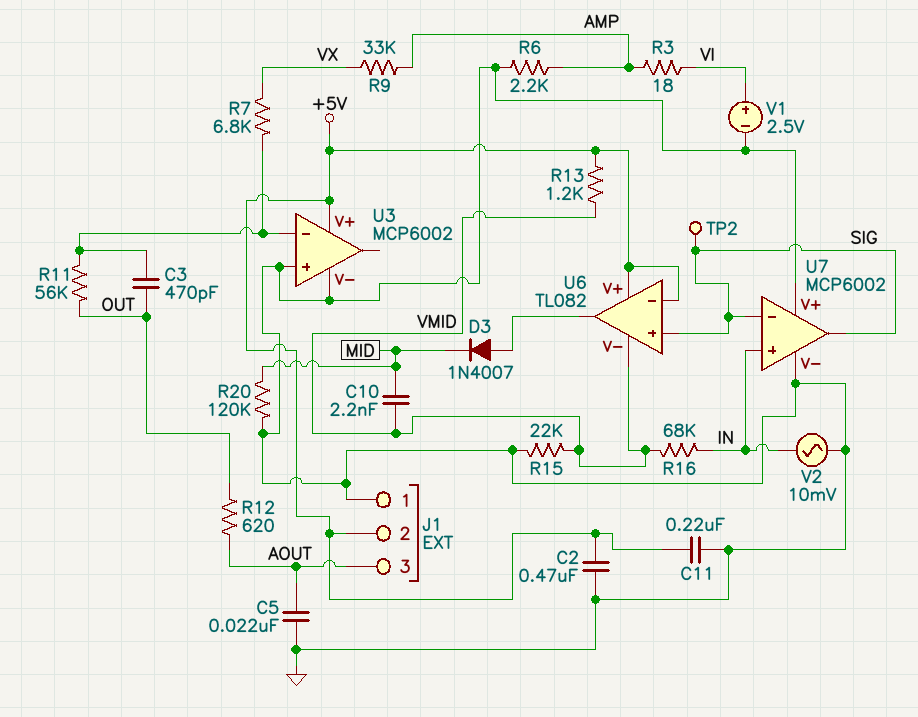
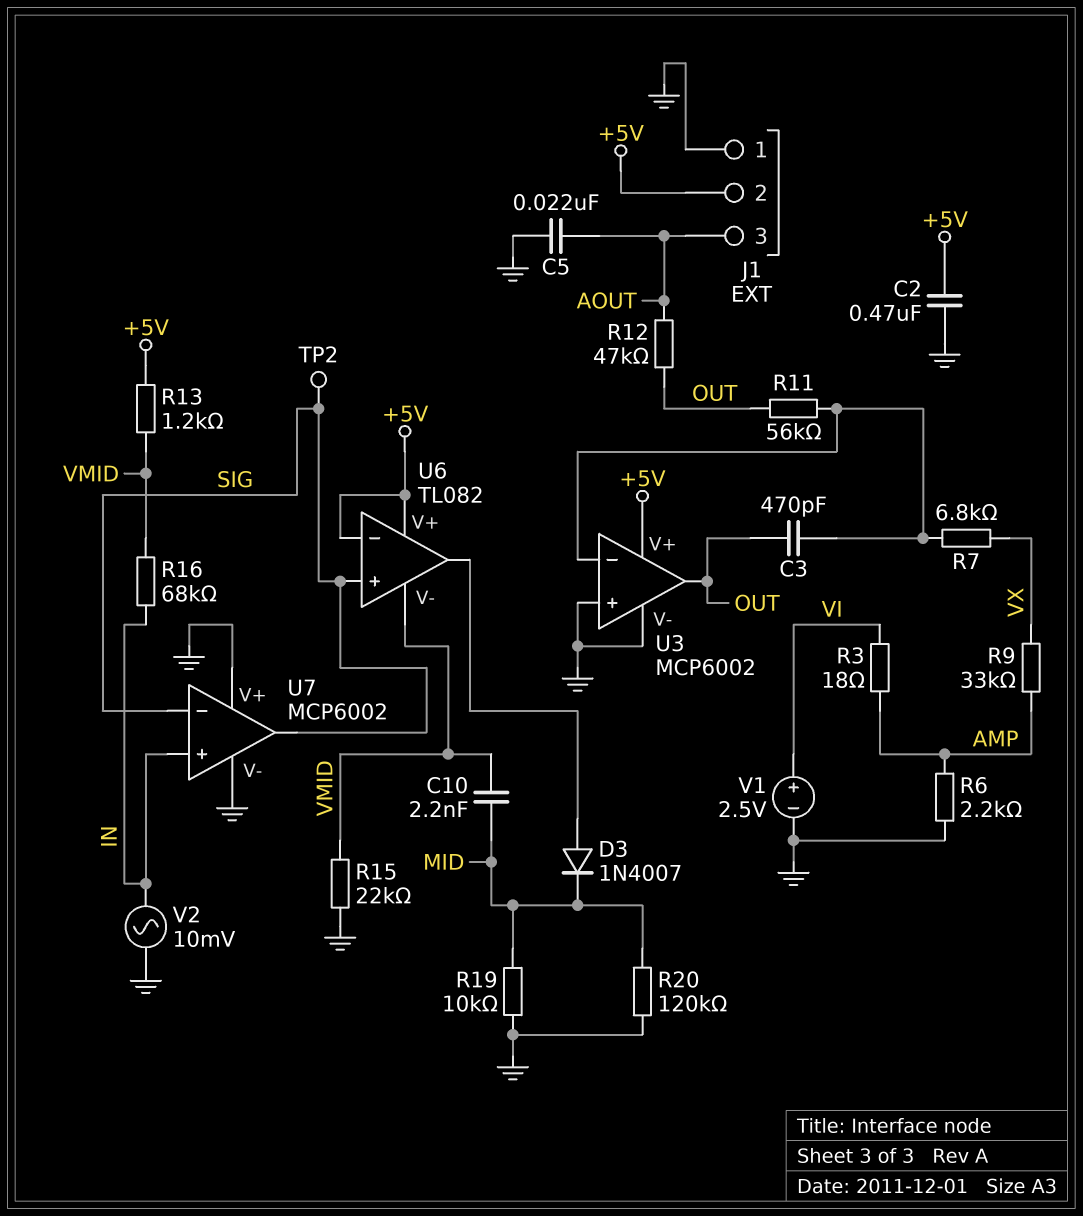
C11: 220nF (+5V, GND) -> none
R12: 620 (AOUT, OUT) -> 47k (AOUT, OUT)
R19: none -> 10k (GND, MID)
U3 pin out: none -> OUT

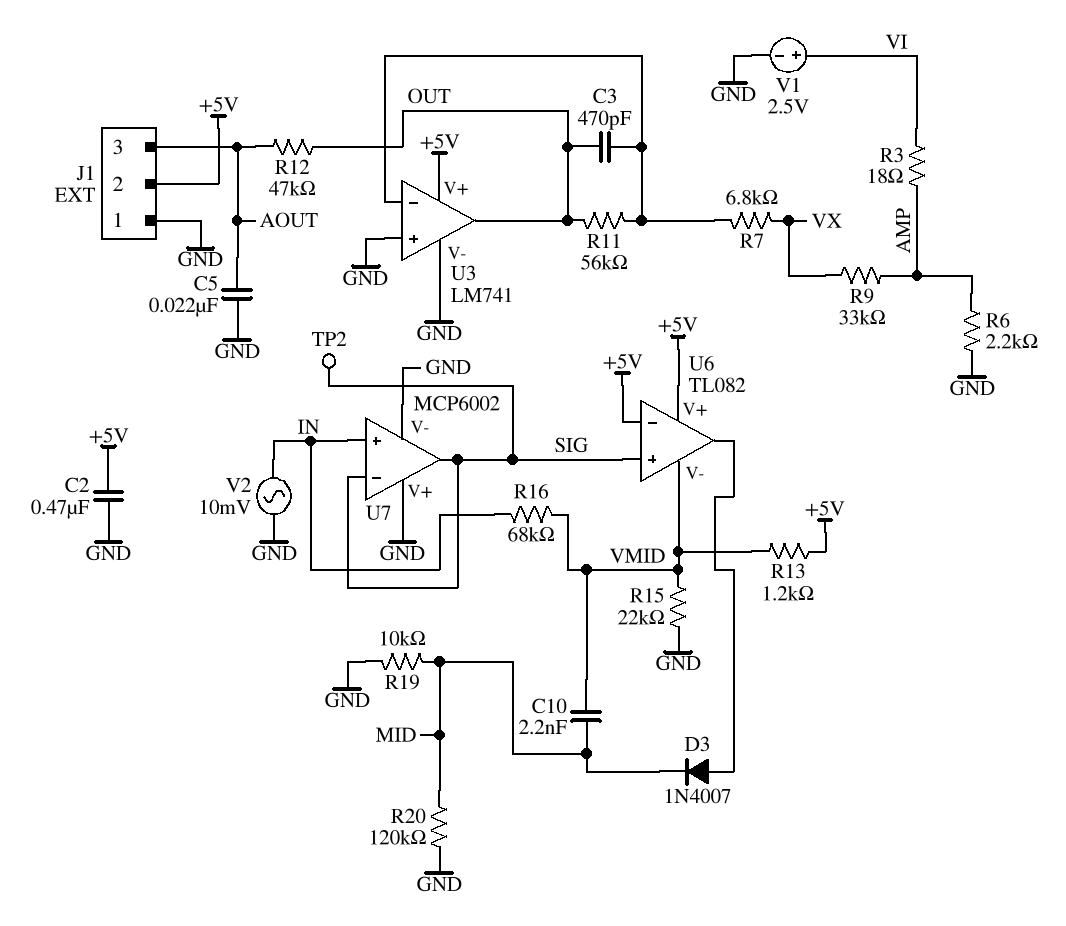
U3: MCP6002 -> LM741

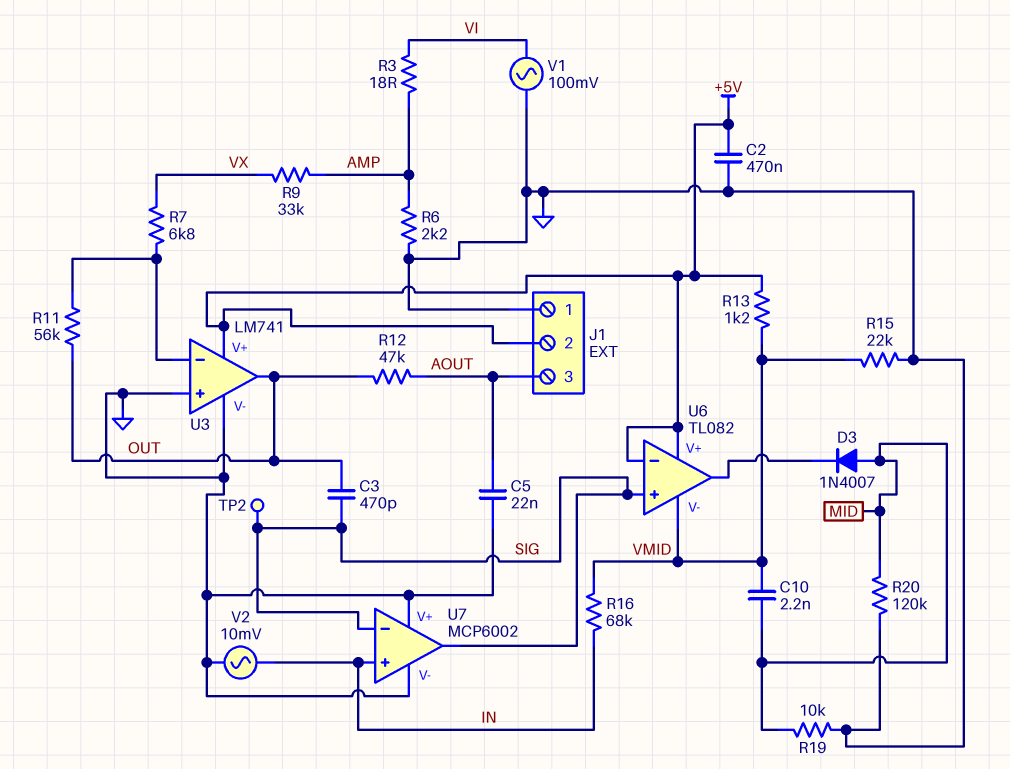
C3: 470pF (OUT, U3/in-) -> 470pF (OUT, SIG)
D3: diode 1N4007 (A U6/out, K MID) -> diode 1N4007 (A MID, K U6/out)
V1: 2.5V (plus VI, minus GND) -> AC 100mV (GND, VI)

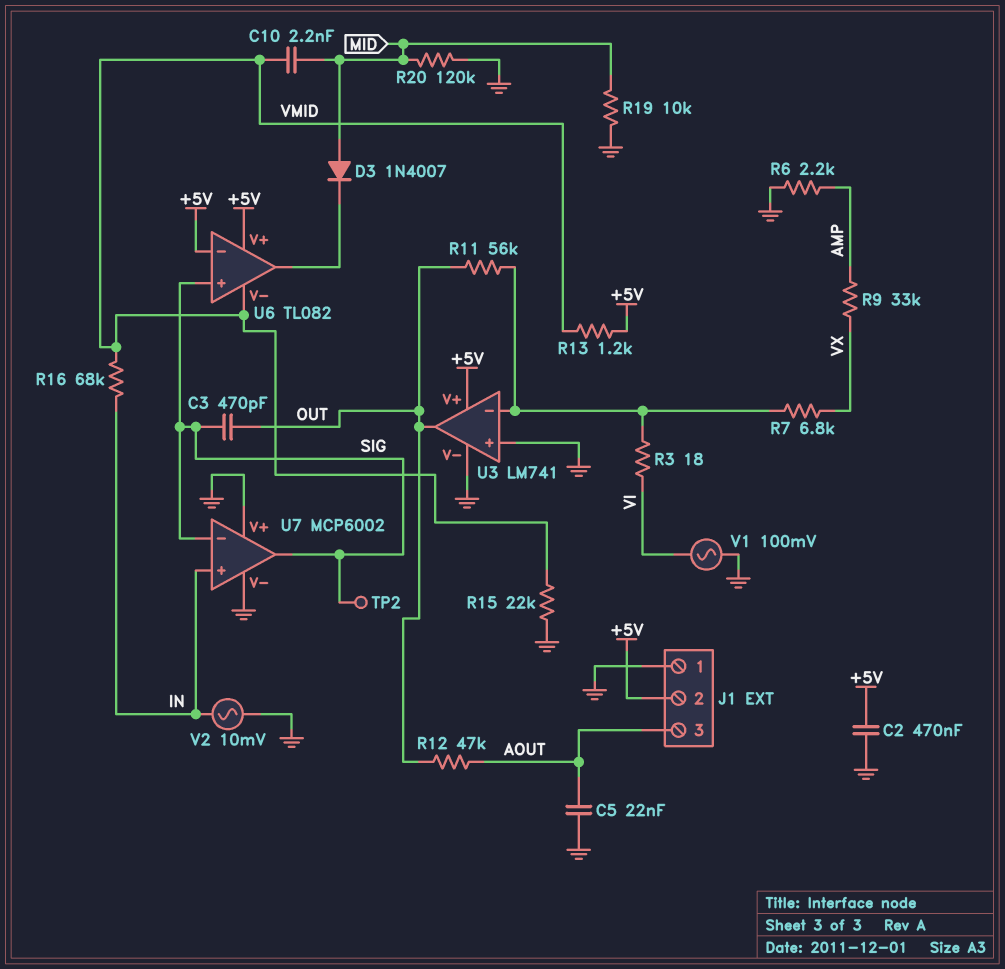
R3: 18 (AMP, VI) -> 18 (U3/in-, VI)

